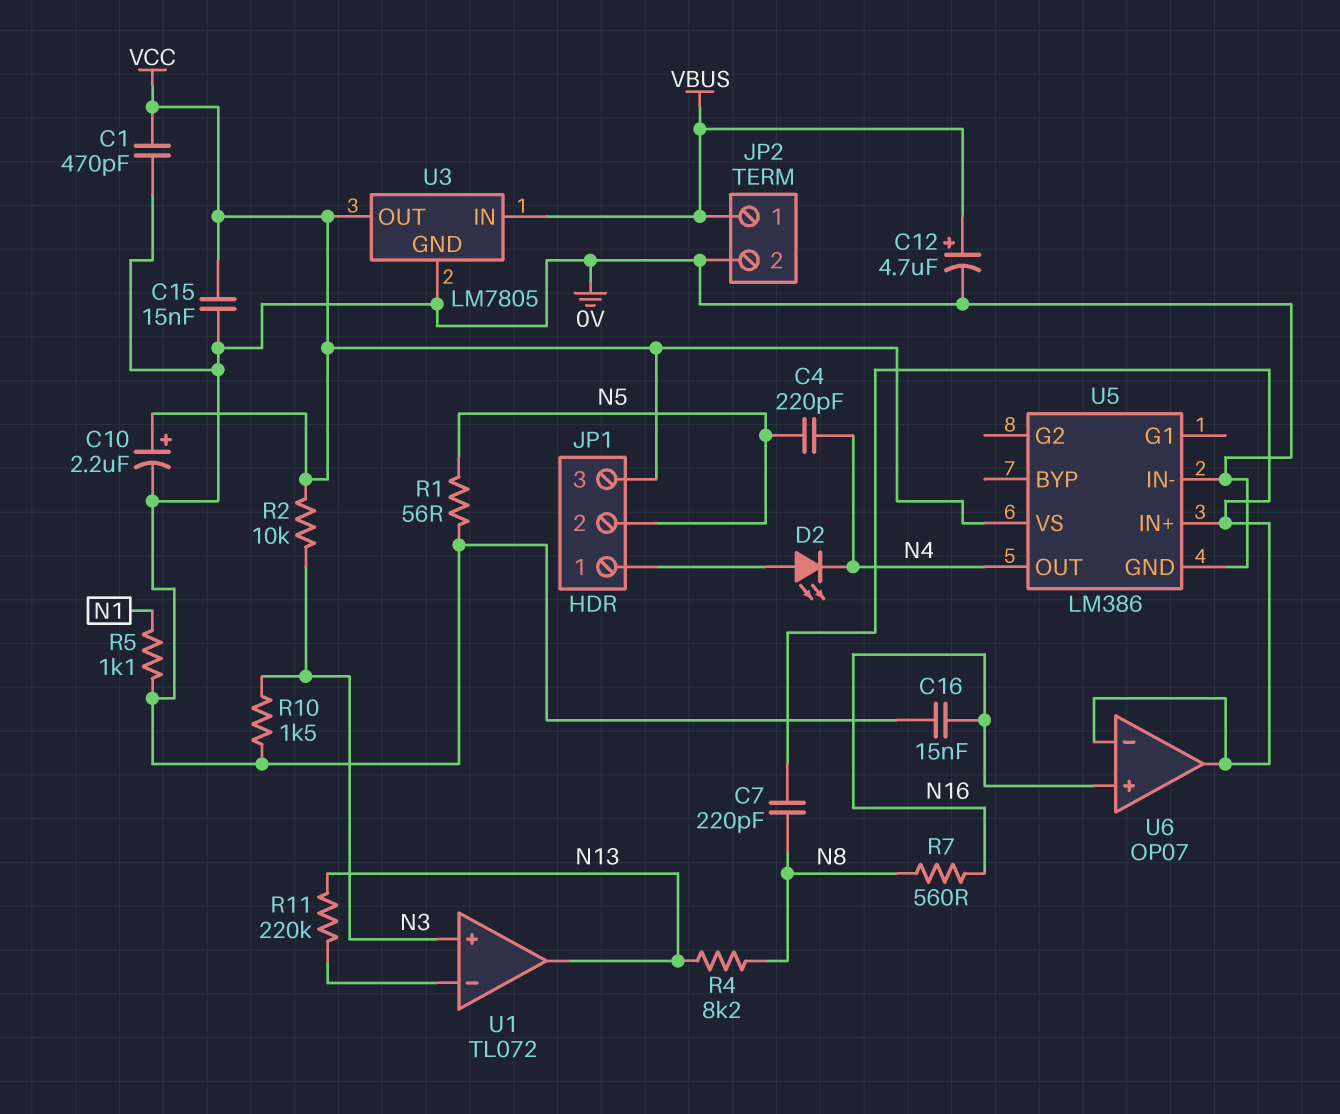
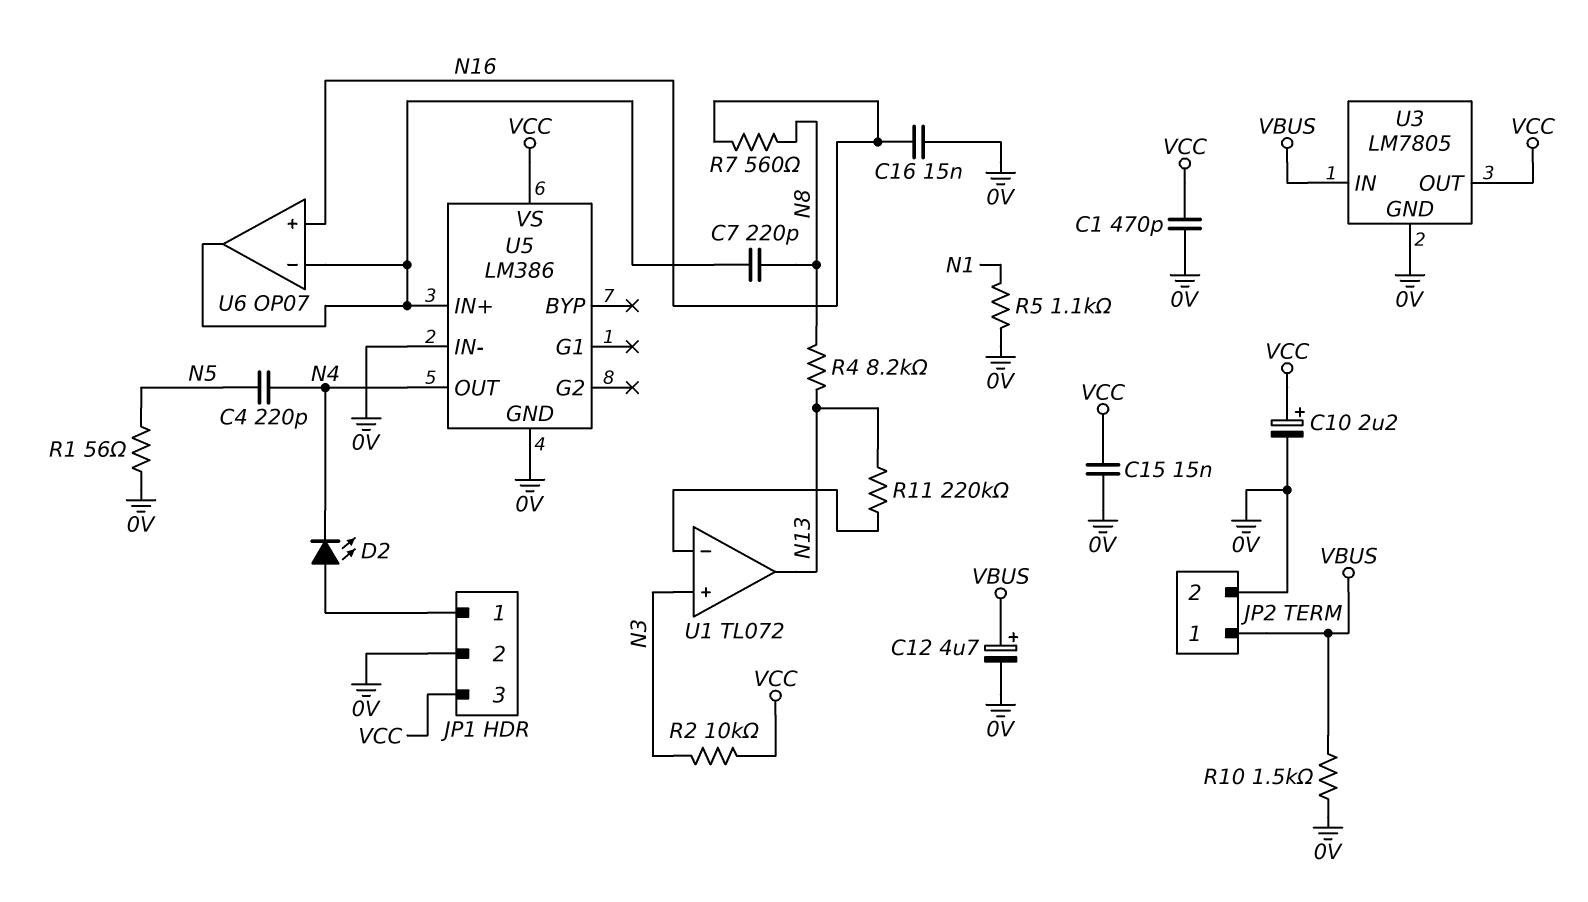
JP1 pin 2: N5 -> 0V
R10: 1.5k (0V, N3) -> 1.5k (0V, VBUS)

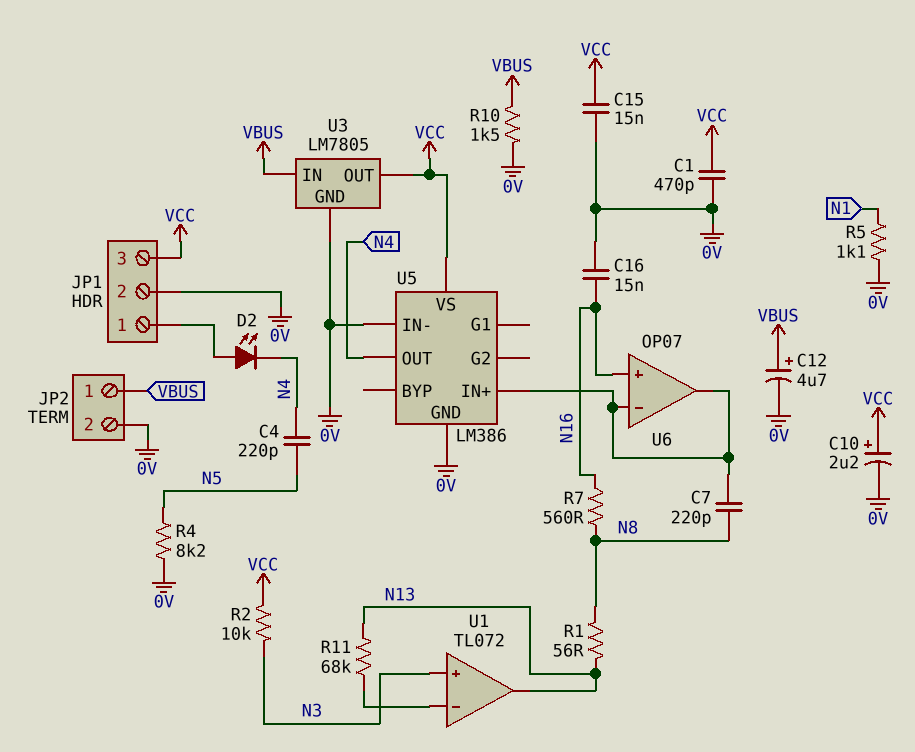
R1: 56 (0V, N5) -> 56 (N8, N13)
R4: 8.2k (N8, N13) -> 8.2k (0V, N5)
R11: 220k (N13, U1/in-) -> 68k (N13, U1/in-)

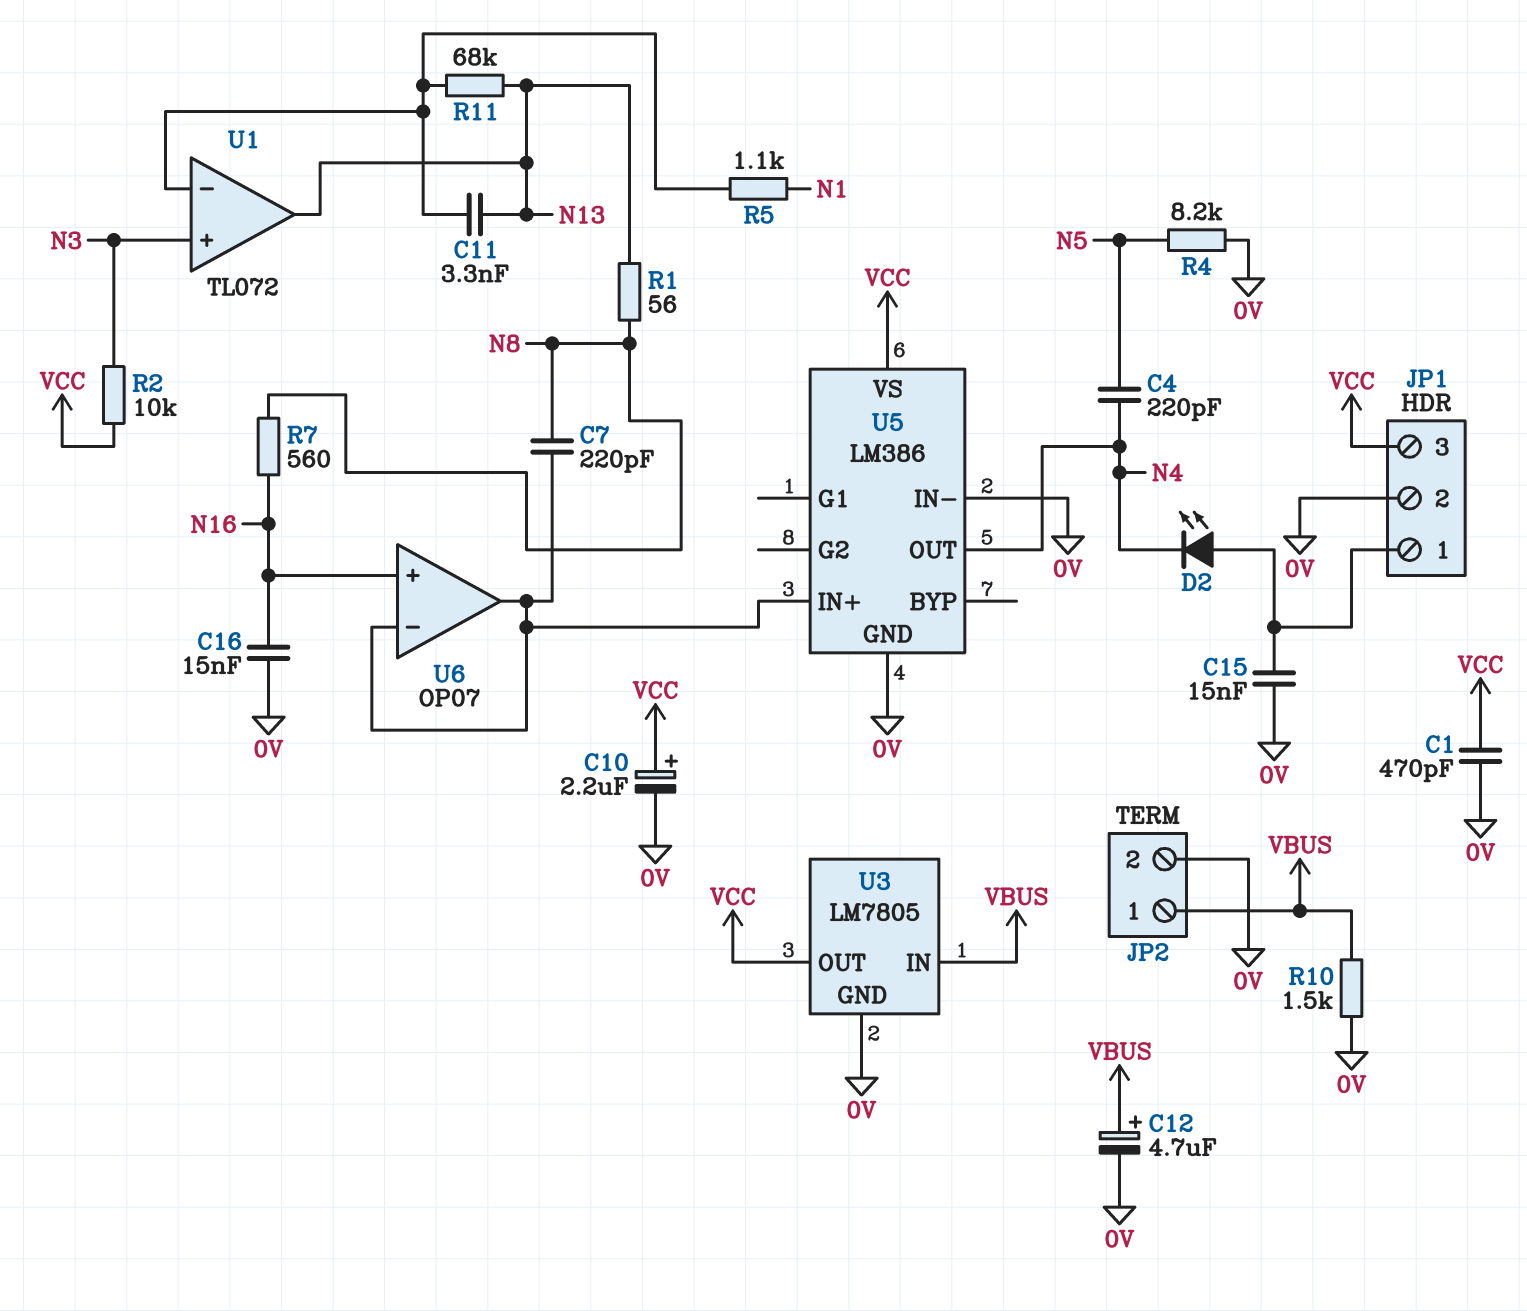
C11: none -> 3.3nF (N13, U1/in-)
C15: 15nF (0V, VCC) -> 15nF (0V, JP1/1)
R5: 1.1k (0V, N1) -> 1.1k (N1, U1/in-)

